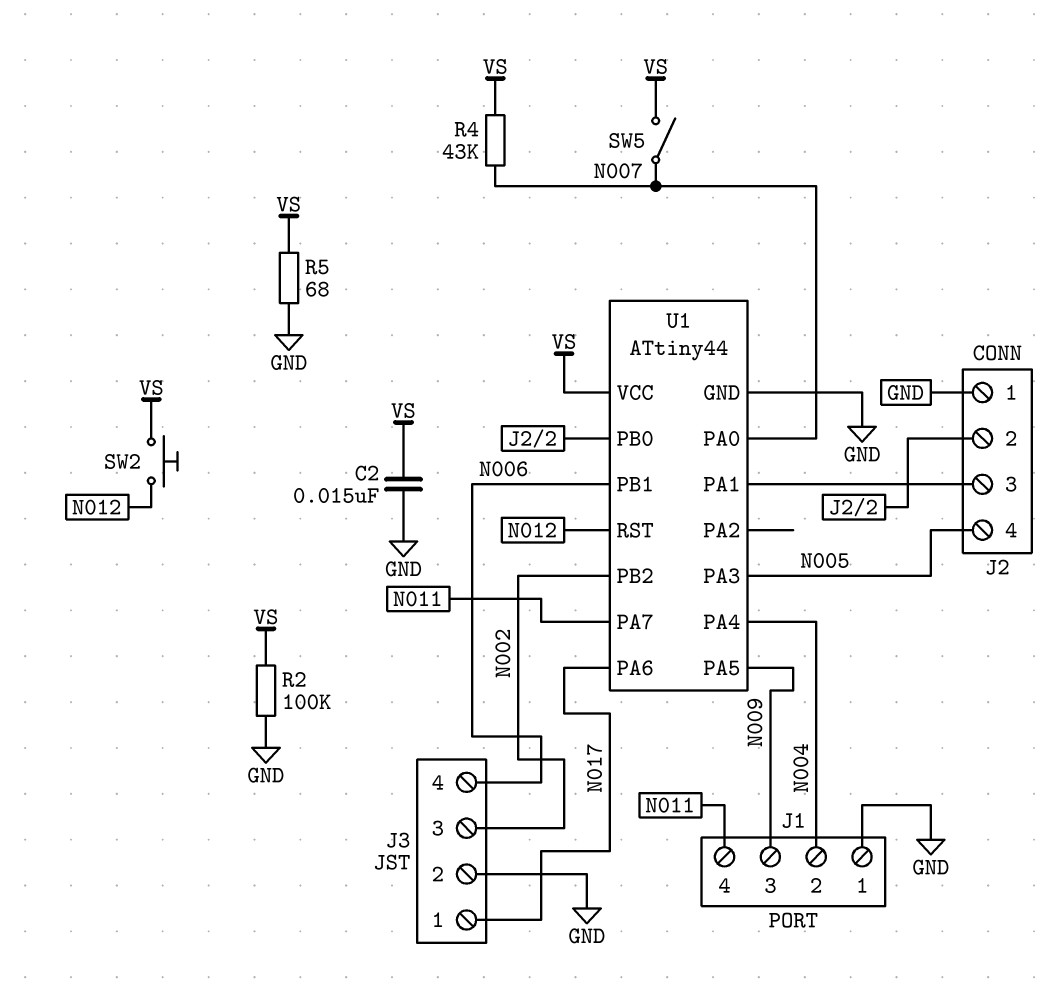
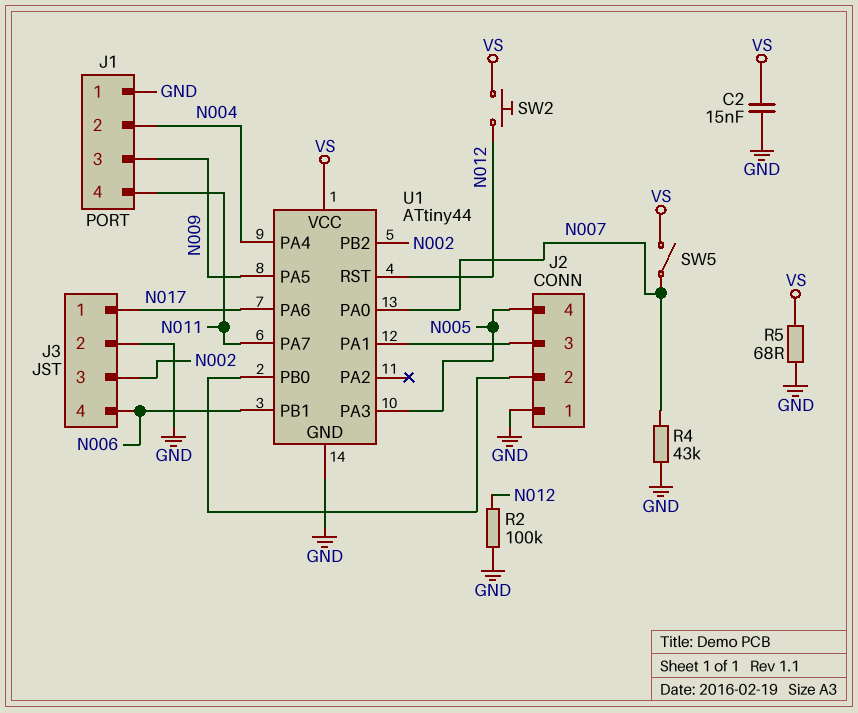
R2: 100k (GND, VS) -> 100k (GND, N012)
R4: 43k (N007, VS) -> 43k (GND, N007)

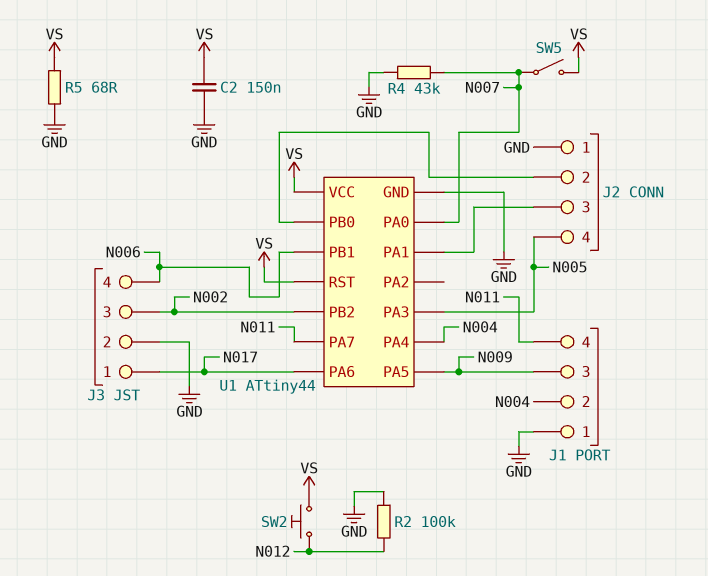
C2: 15nF (GND, VS) -> 150nF (GND, VS)
U1 pin RST: N012 -> VS

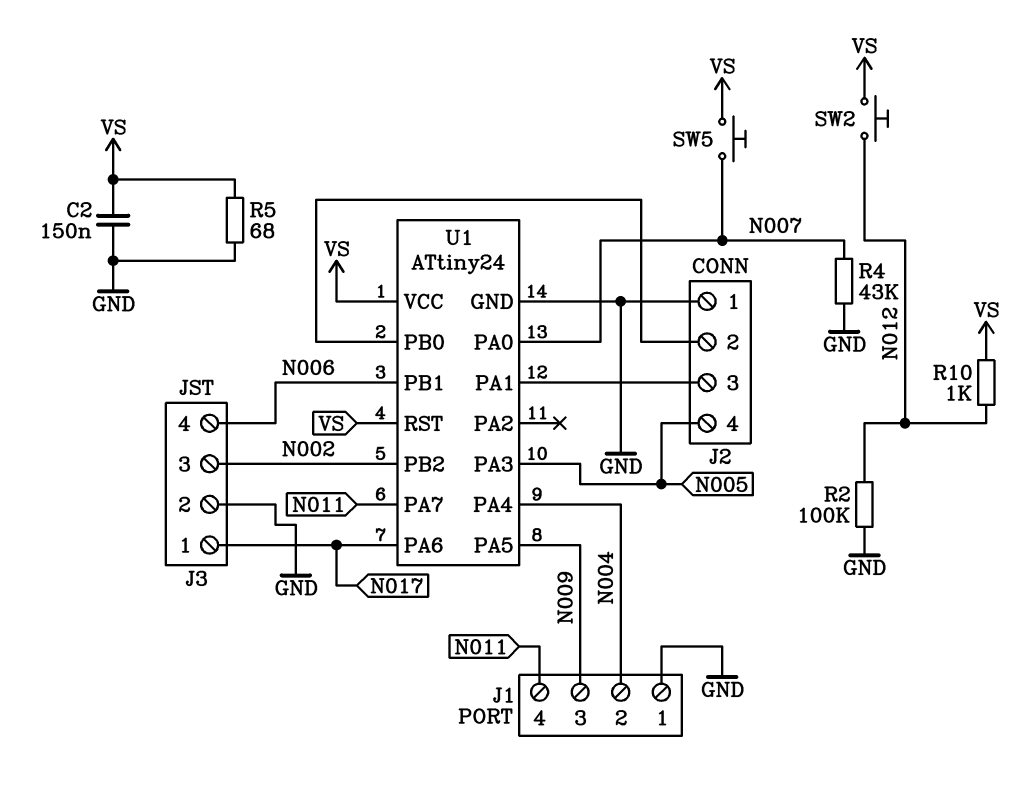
R10: none -> 1k (N012, VS)
SW5: switch (N007, VS) -> button (N007, VS)
U1: ATtiny44 -> ATtiny24

